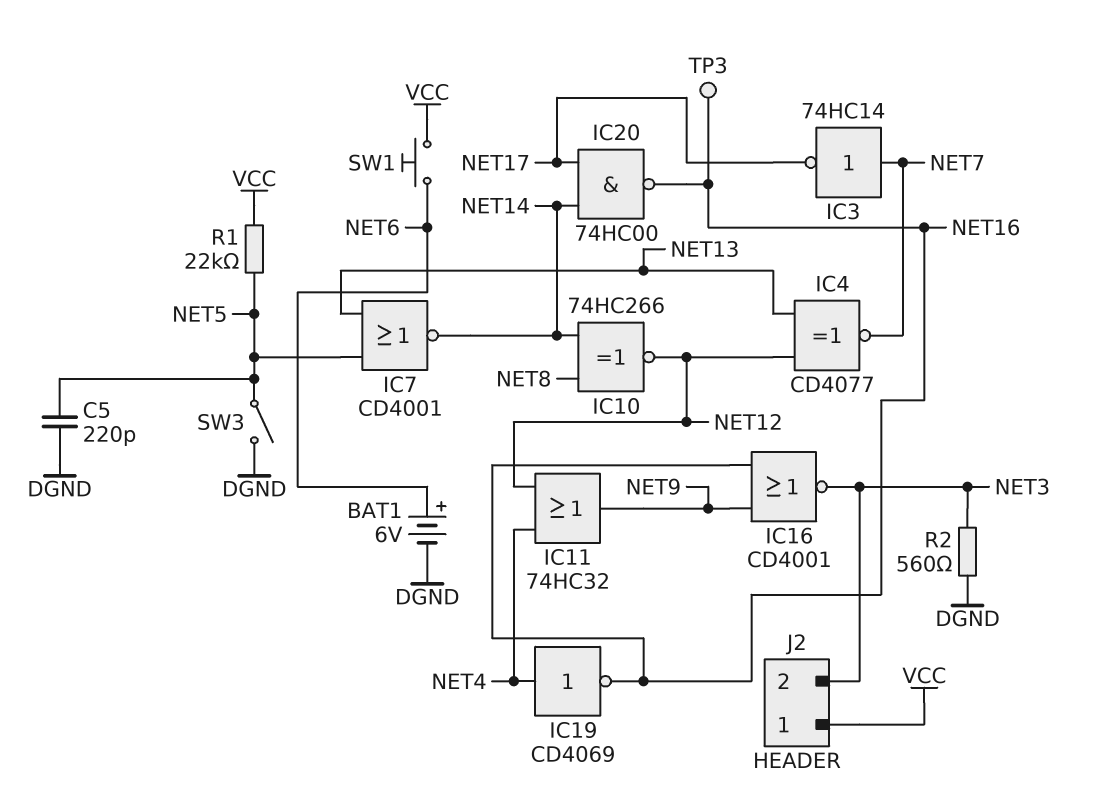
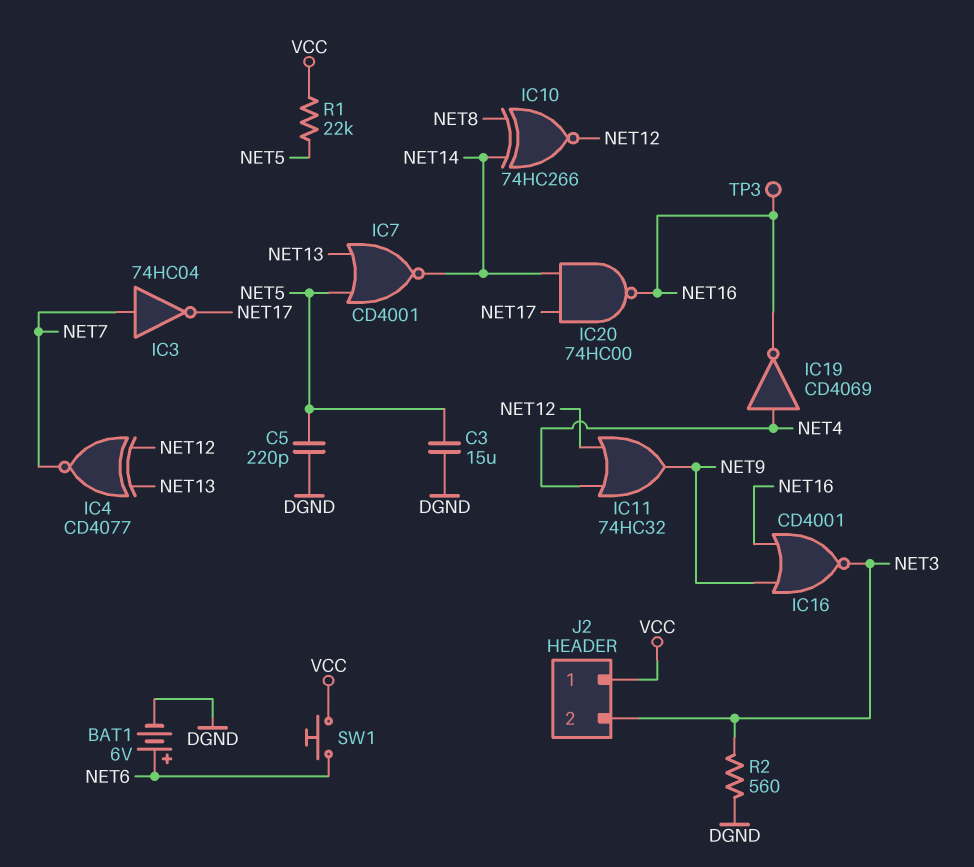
C3: none -> 15uF (DGND, NET5)
IC3: NOT 74HC14 (in NET7, out NET17) -> NOT 74HC04 (in NET7, out NET17)
SW3: switch (DGND, NET5) -> none

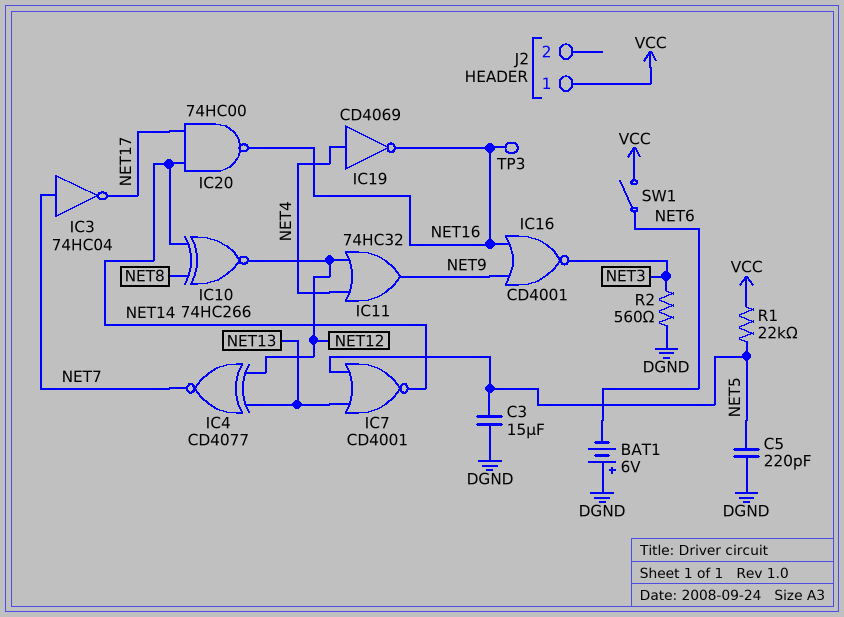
BAT1: 6V (plus NET6, minus DGND) -> 6V (plus DGND, minus NET6)
J2 pin 2: NET3 -> none
SW1: button (NET6, VCC) -> switch (NET6, VCC)

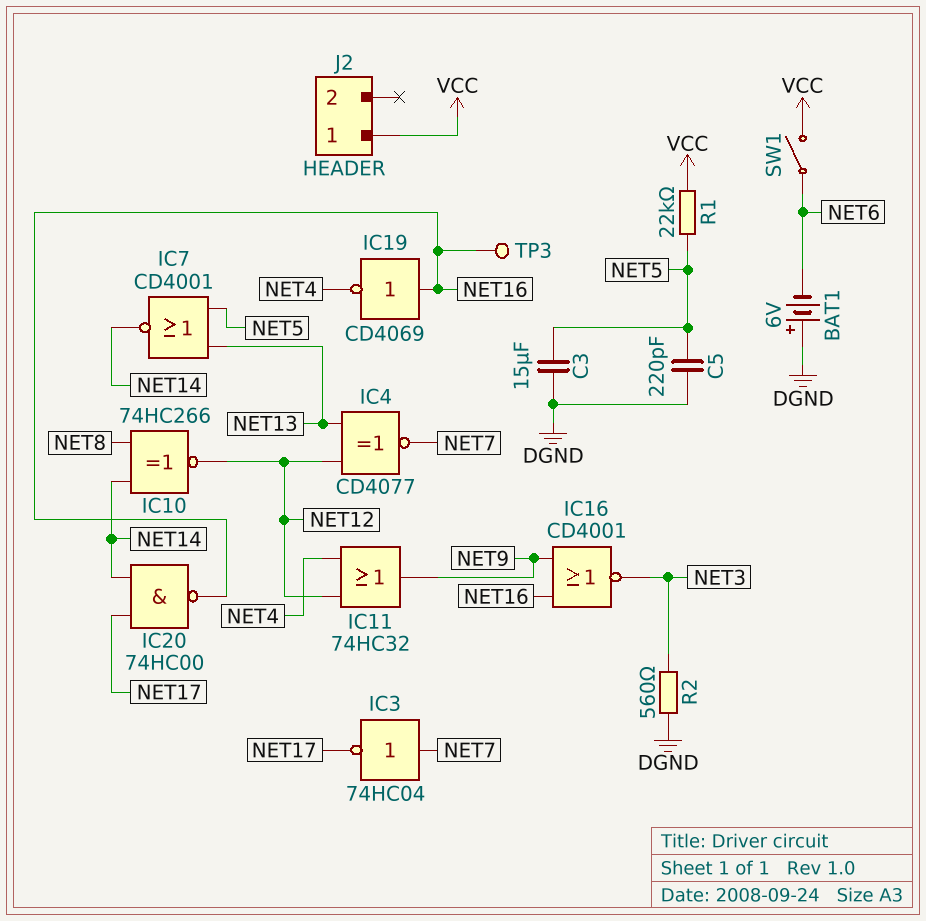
IC19: NOT CD4069 (in NET4, out NET16) -> NOT CD4069 (in NET16, out NET4)

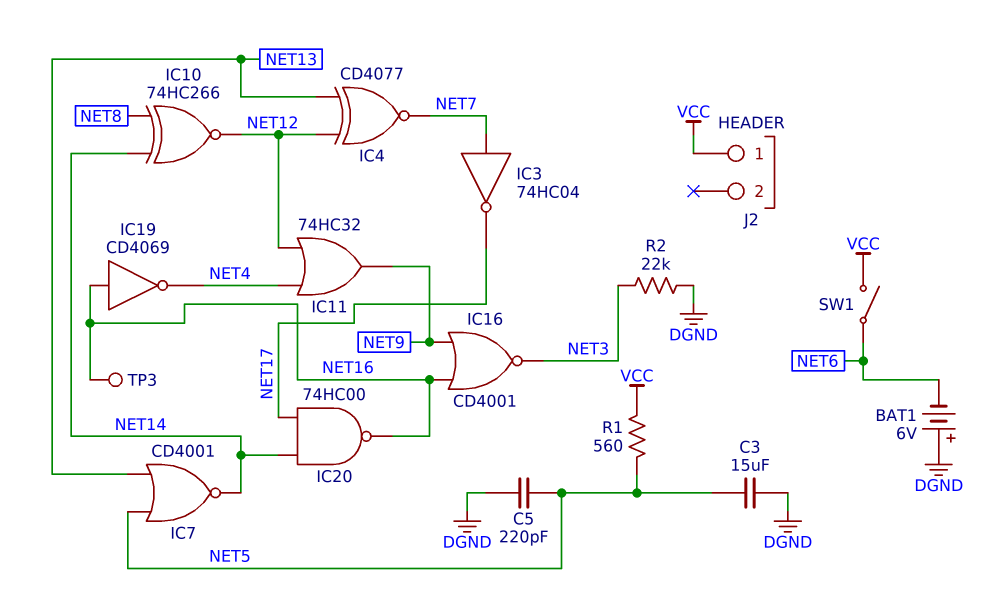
R1: 22k (NET5, VCC) -> 560 (NET5, VCC)
R2: 560 (DGND, NET3) -> 22k (DGND, NET3)

